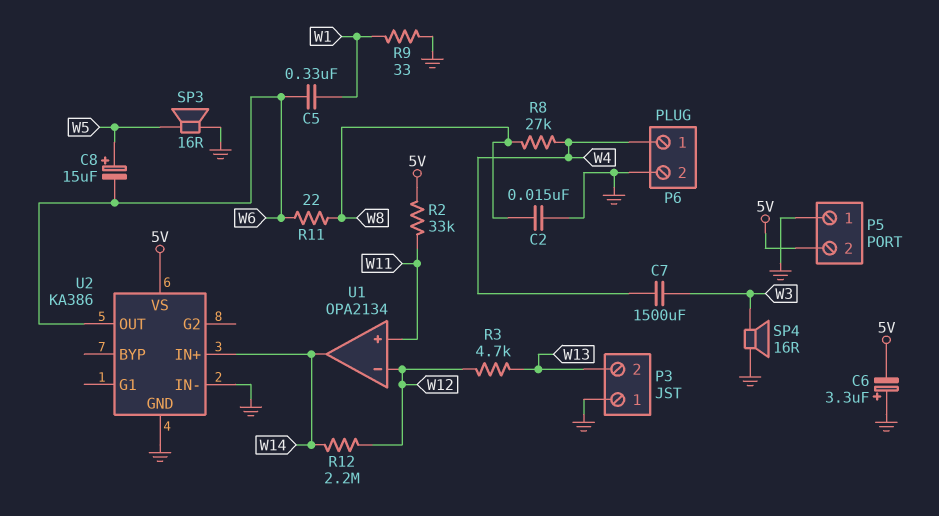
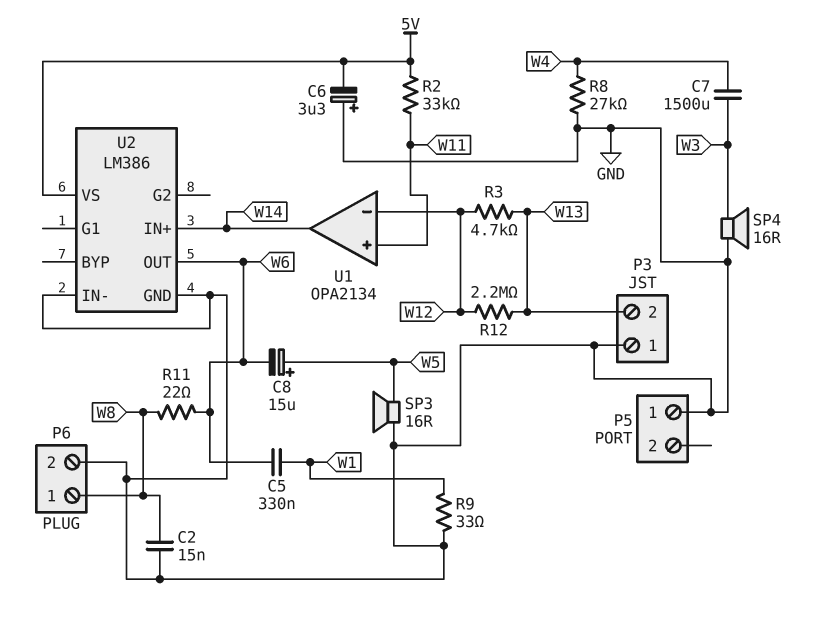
P5 pin 2: 5V -> none
P6 pin 1: W4 -> W8
R8: 27k (W4, W8) -> 27k (GND, W4)
R12: 2.2M (W12, W14) -> 2.2M (W12, W13)
U2: KA386 -> LM386

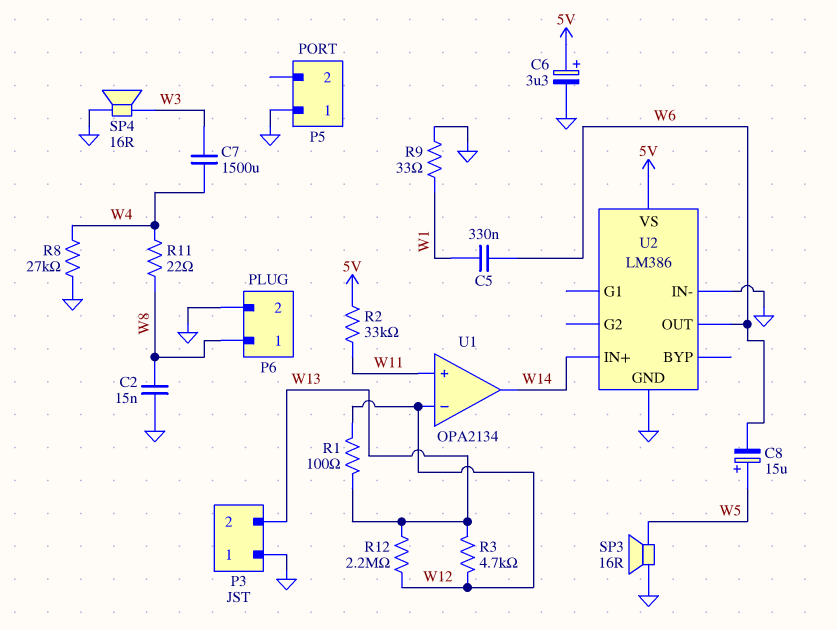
C6: 3.3uF (plus GND, minus 5V) -> 3.3uF (plus 5V, minus GND)
R1: none -> 100 (W12, W13)
R11: 22 (W6, W8) -> 22 (W4, W8)

